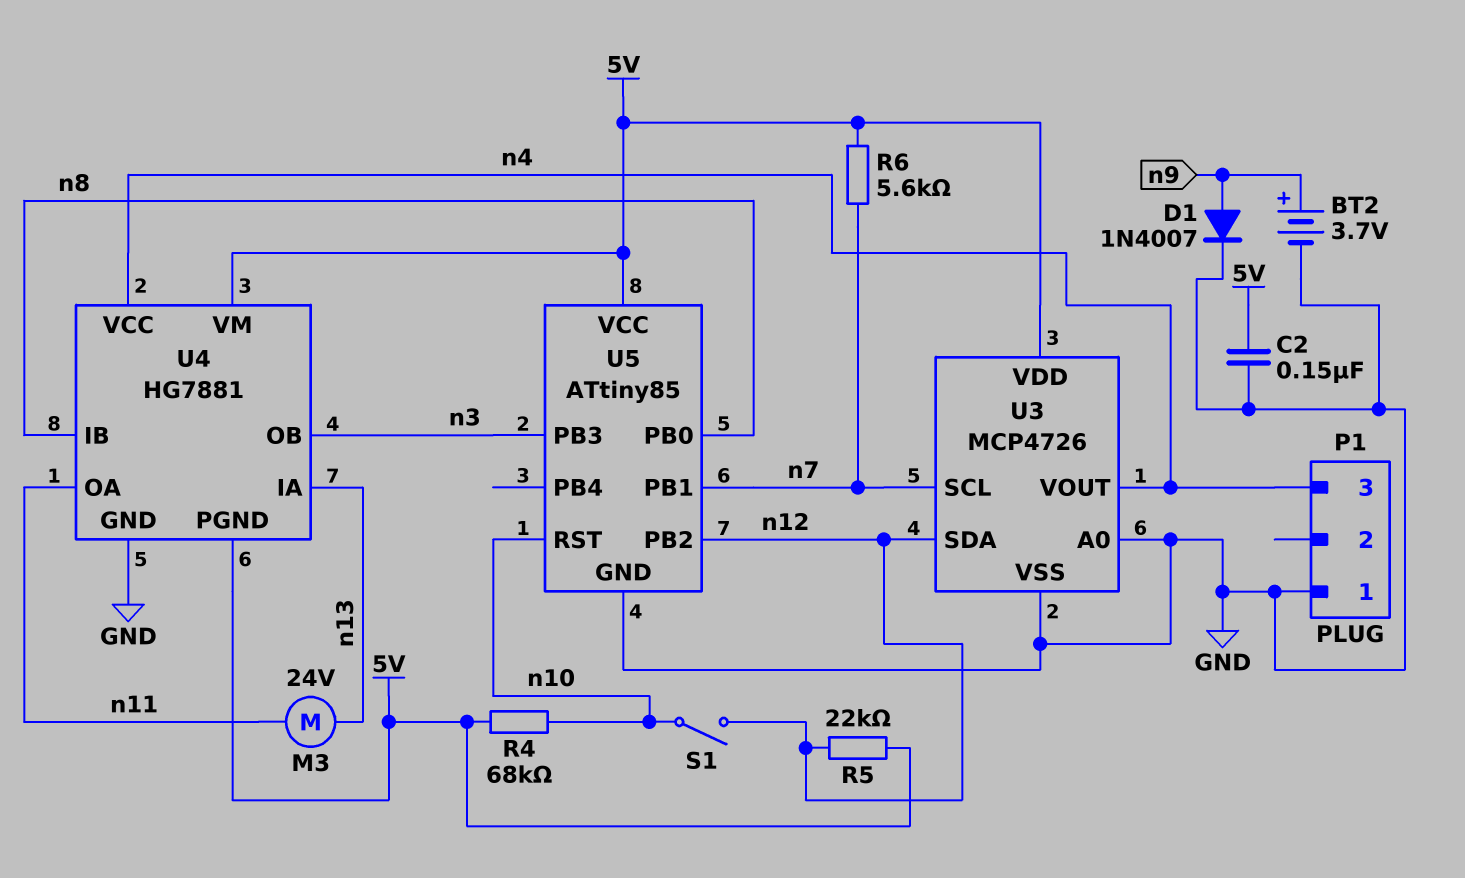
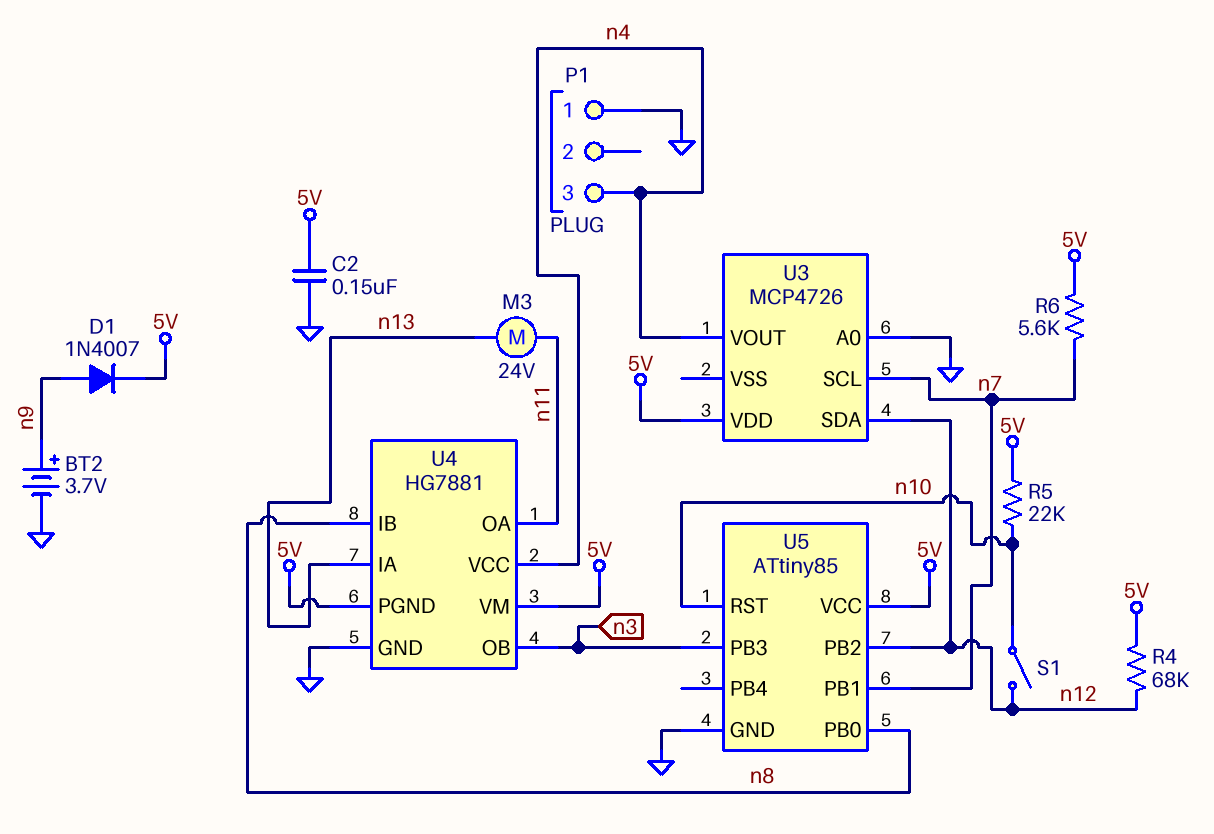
D1: diode 1N4007 (A n9, K GND) -> diode 1N4007 (A n9, K 5V)
R4: 68k (5V, n10) -> 68k (5V, n12)
R5: 22k (5V, n12) -> 22k (5V, n10)
U3 pin VSS: GND -> none

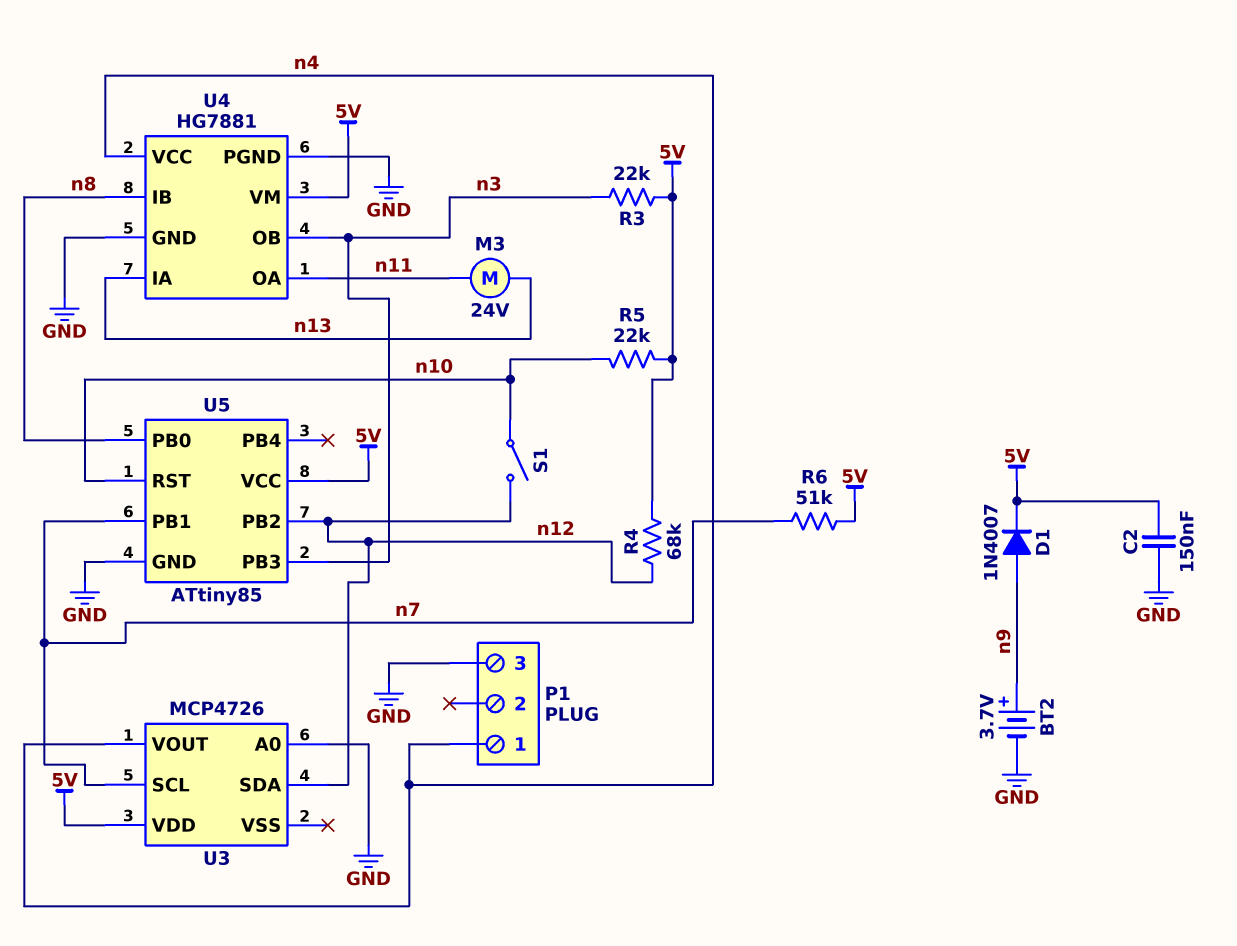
P1 pin 1: GND -> n4
P1 pin 3: n4 -> GND
R3: none -> 22k (5V, n3)
R6: 5.6k (5V, n7) -> 51k (5V, n7)
U4 pin PGND: 5V -> GND

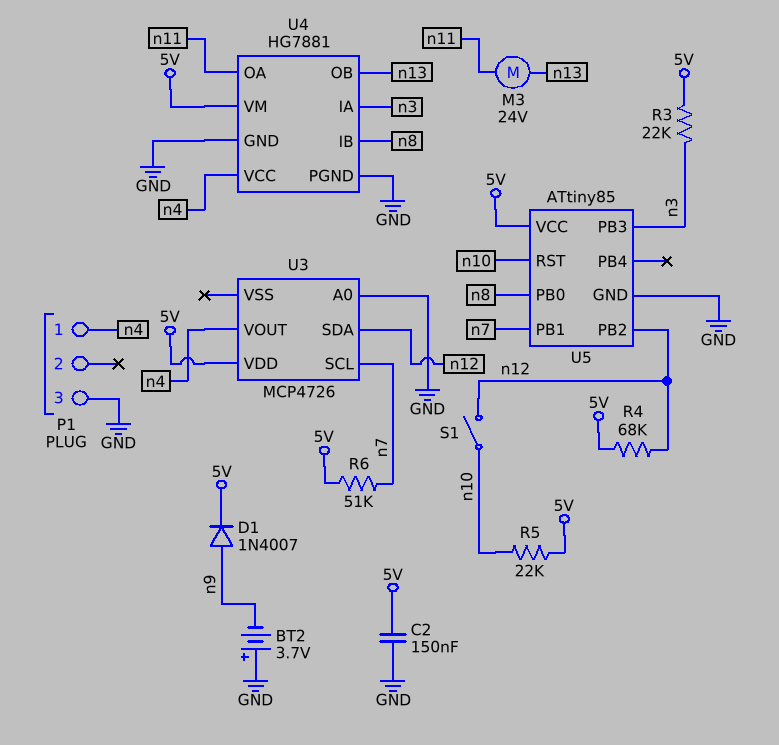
BT2: 3.7V (plus n9, minus GND) -> 3.7V (plus GND, minus n9)
U4 pin IA: n13 -> n3
U4 pin OB: n3 -> n13

